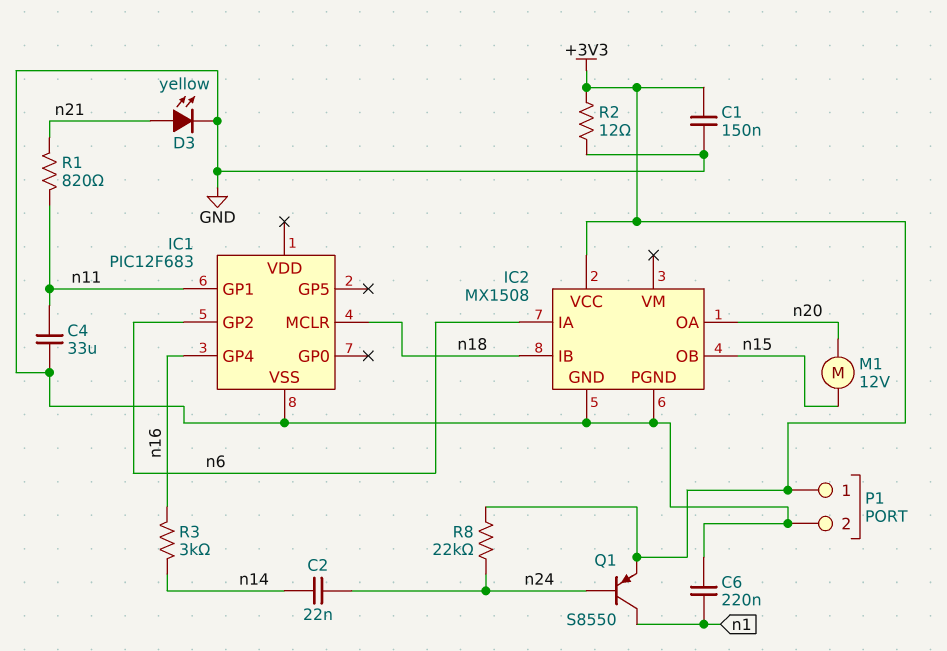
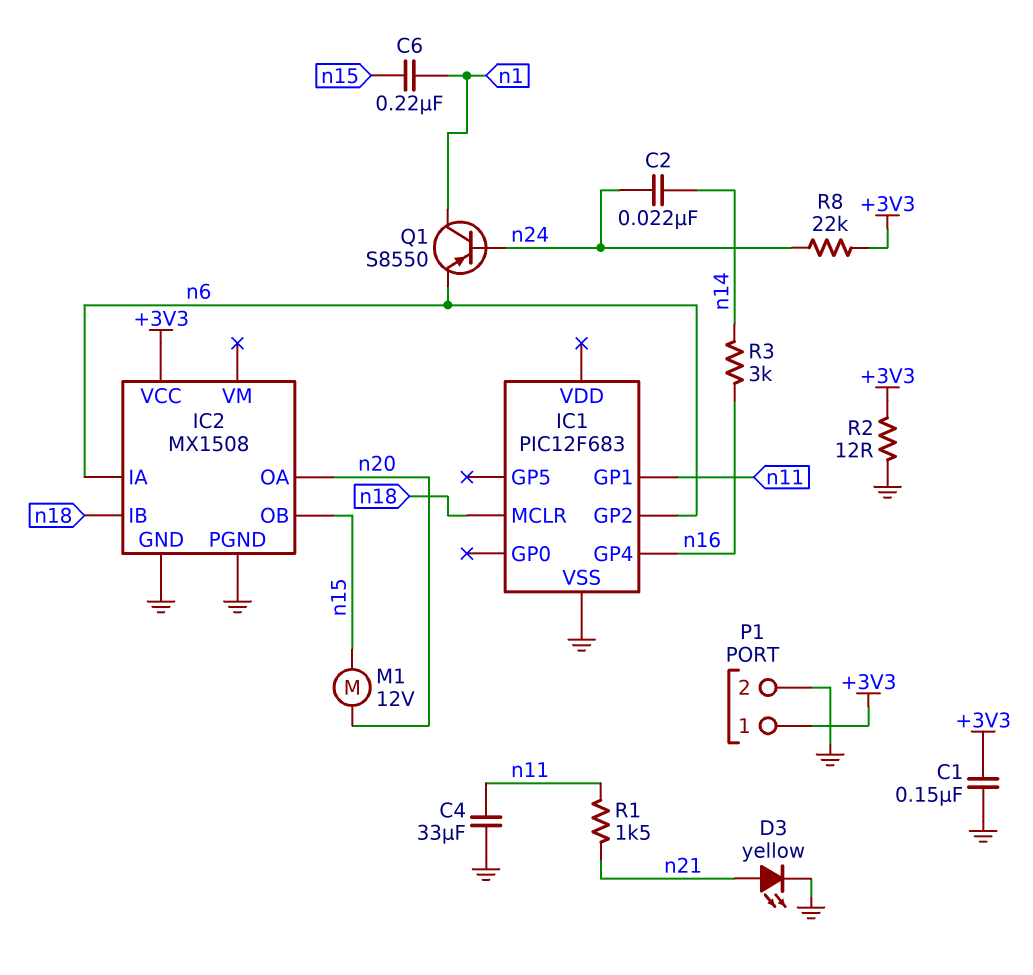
C6: 220nF (GND, n1) -> 220nF (n1, n15)
Q1: PNP S8550 (B n24, C n1, E +3V3) -> PNP S8550 (B n24, C n1, E n6)
R1: 820 (n11, n21) -> 1.5k (n11, n21)

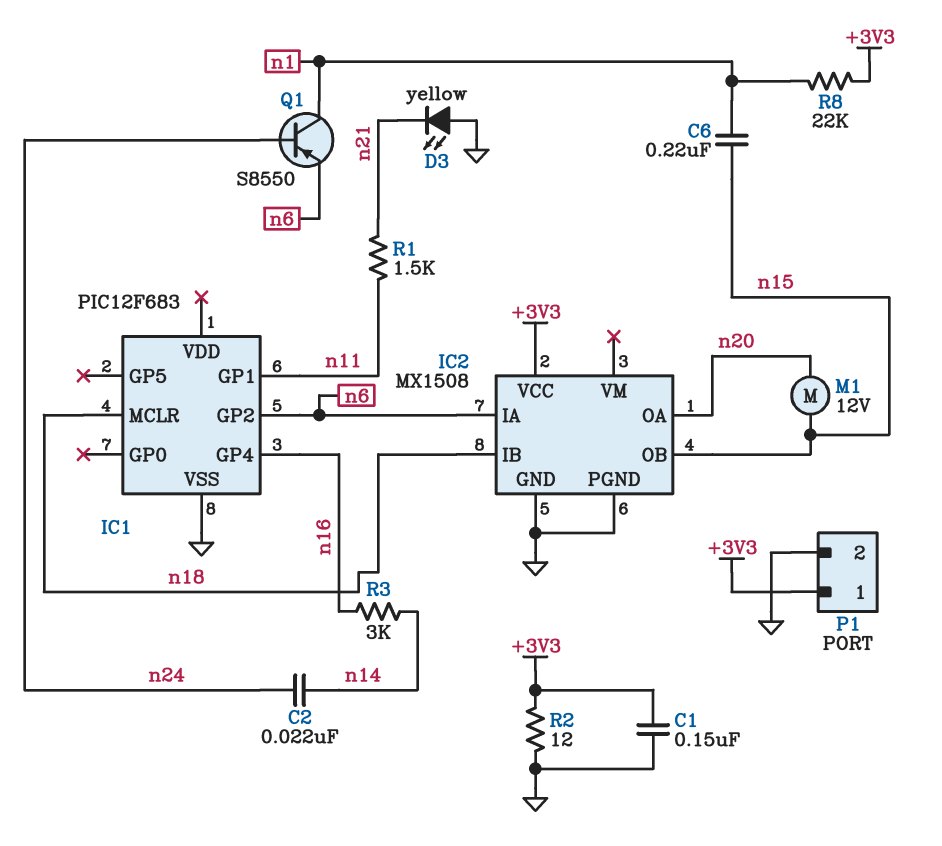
C4: 33uF (GND, n11) -> none
D3: LED yellow (A n21, K GND) -> LED yellow (A GND, K n21)
R8: 22k (+3V3, n24) -> 22k (+3V3, n1)

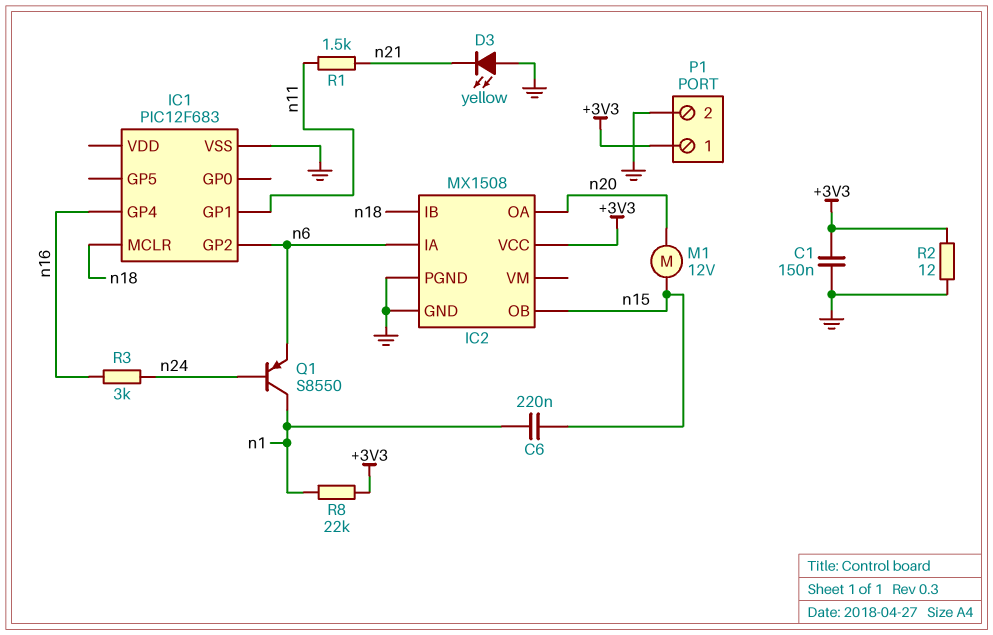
C2: 22nF (n14, n24) -> none
R3: 3k (n14, n16) -> 3k (n16, n24)

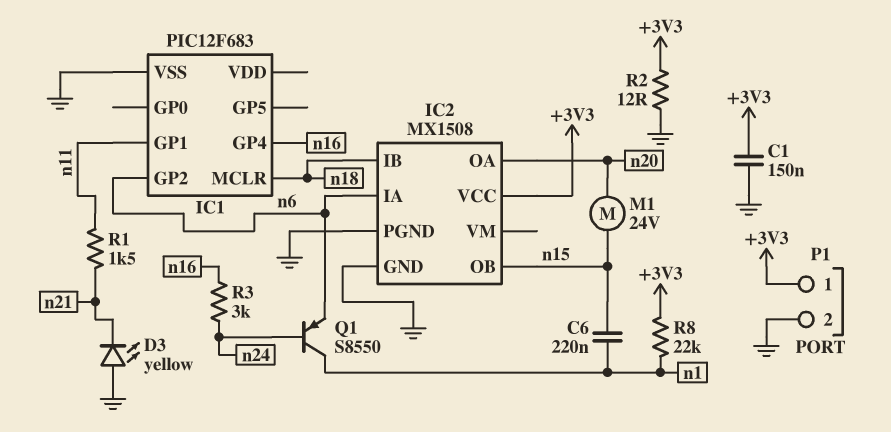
M1: motor 12V (n15, n20) -> motor 24V (n15, n20)

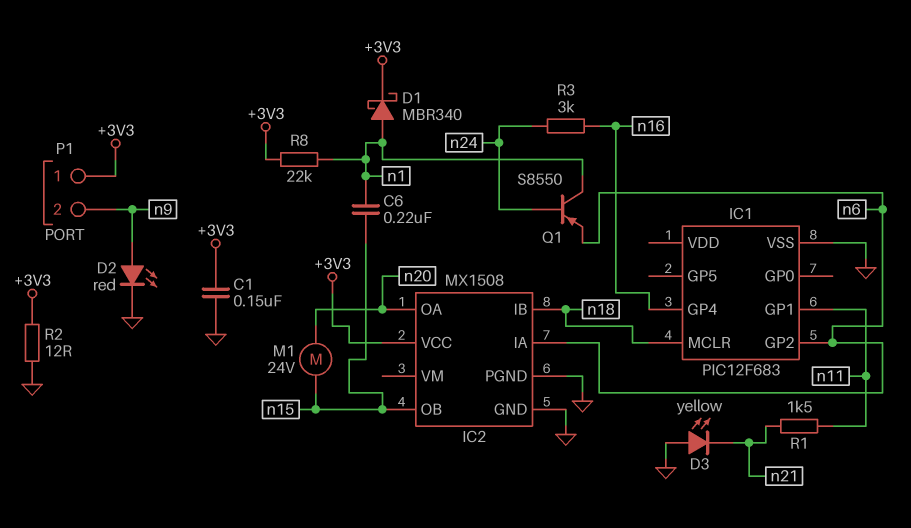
D1: none -> schottky MBR340 (A n1, K +3V3)
D2: none -> LED red (A n9, K GND)
P1 pin 2: GND -> n9

